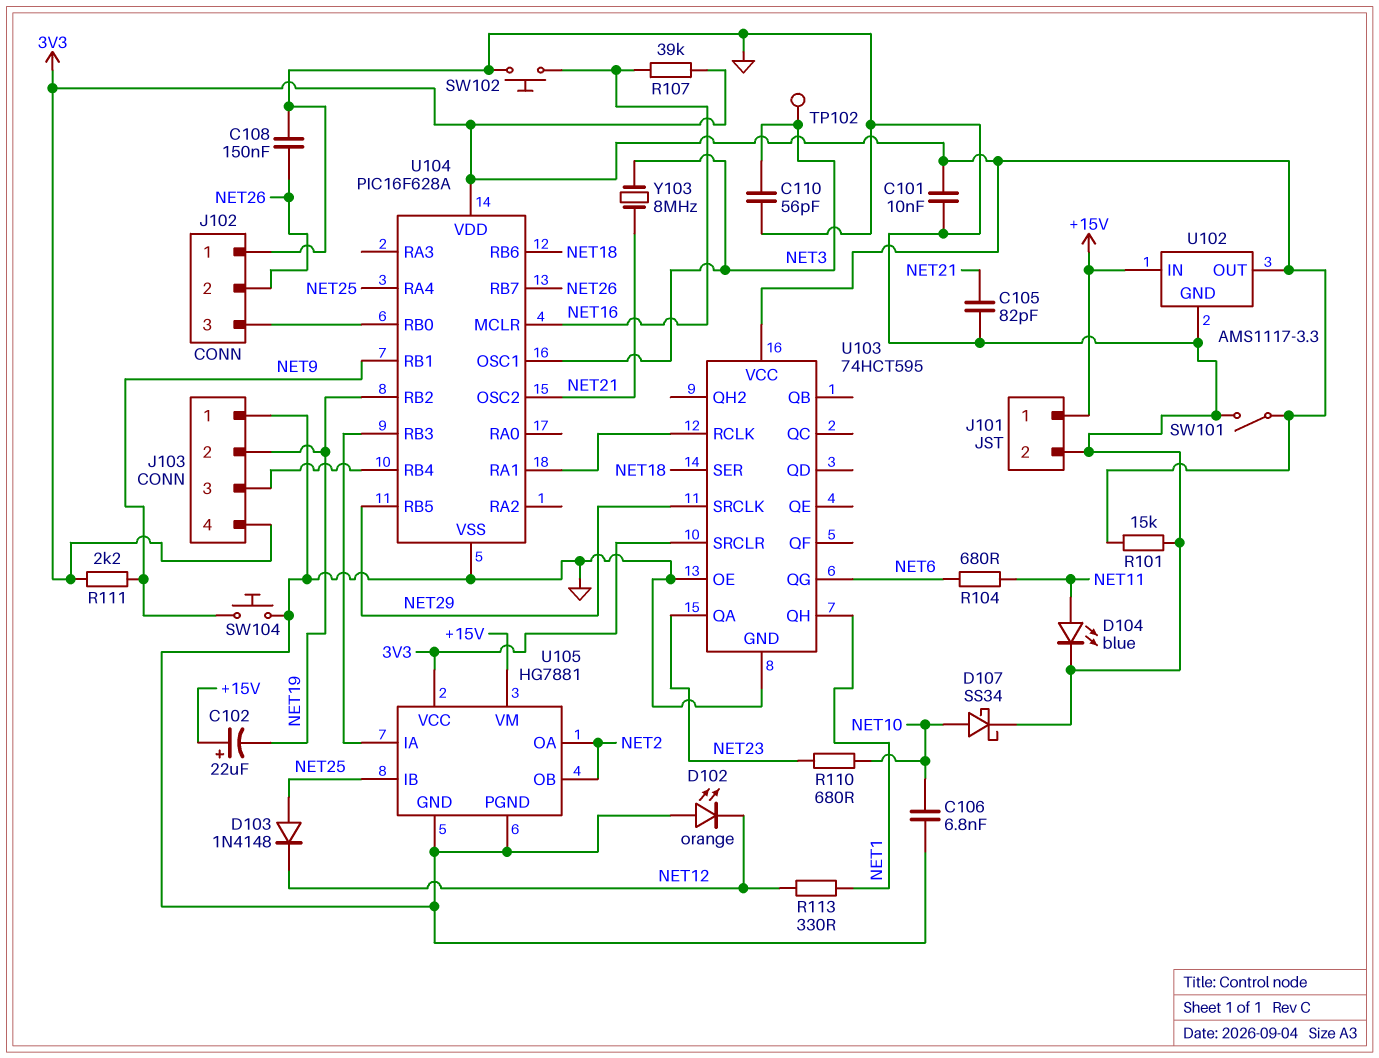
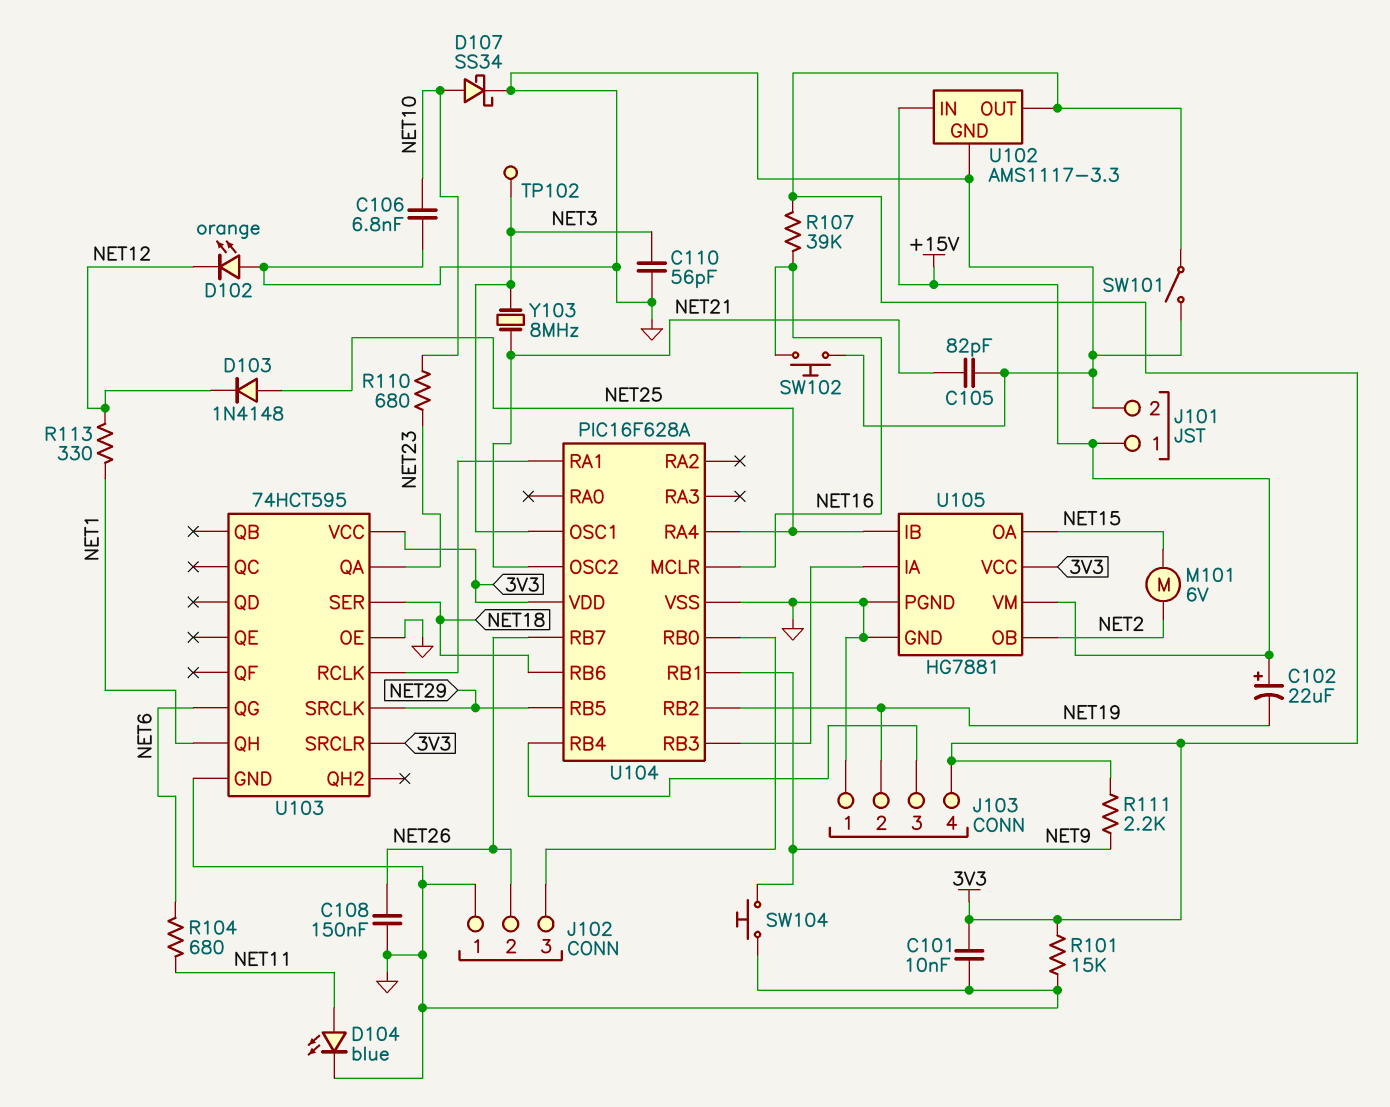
M101: none -> motor 6V (NET2, NET15)
U105 pin OA: NET2 -> NET15

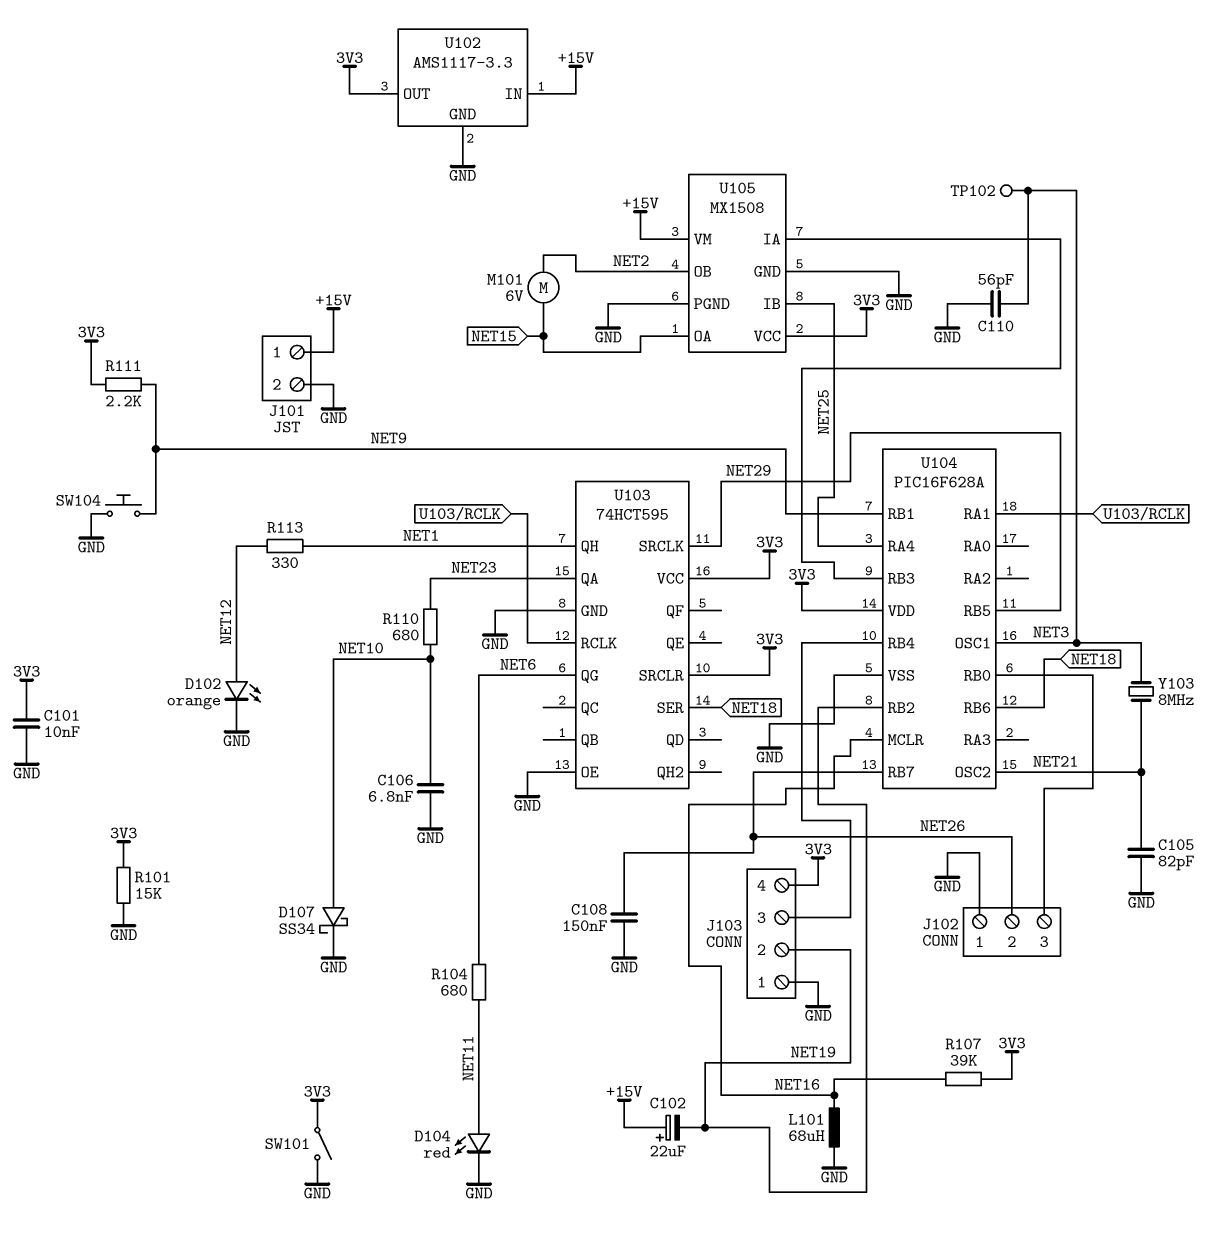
D102: LED orange (A GND, K NET12) -> LED orange (A NET12, K GND)
D103: diode 1N4148 (A NET25, K NET12) -> none
D104: LED blue (A NET11, K GND) -> LED red (A NET11, K GND)
L101: none -> 68uH (GND, NET16)
SW102: button (GND, NET16) -> none
U105: HG7881 -> MX1508

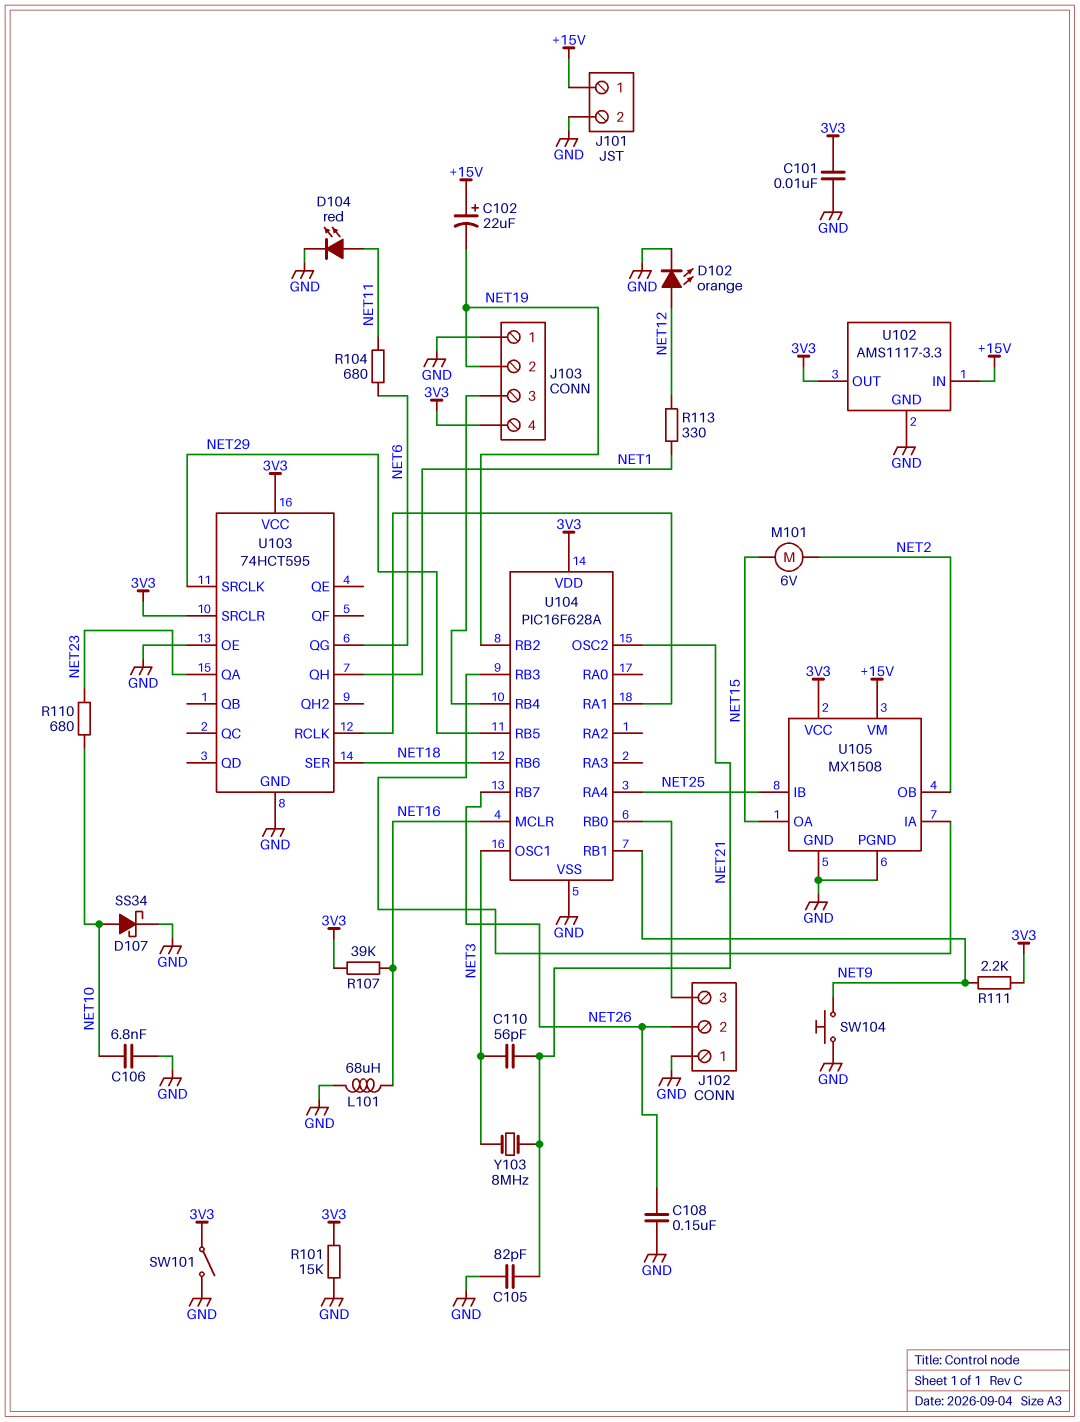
C110: 56pF (GND, NET3) -> 56pF (NET3, NET21)
TP102: test point (NET3) -> none

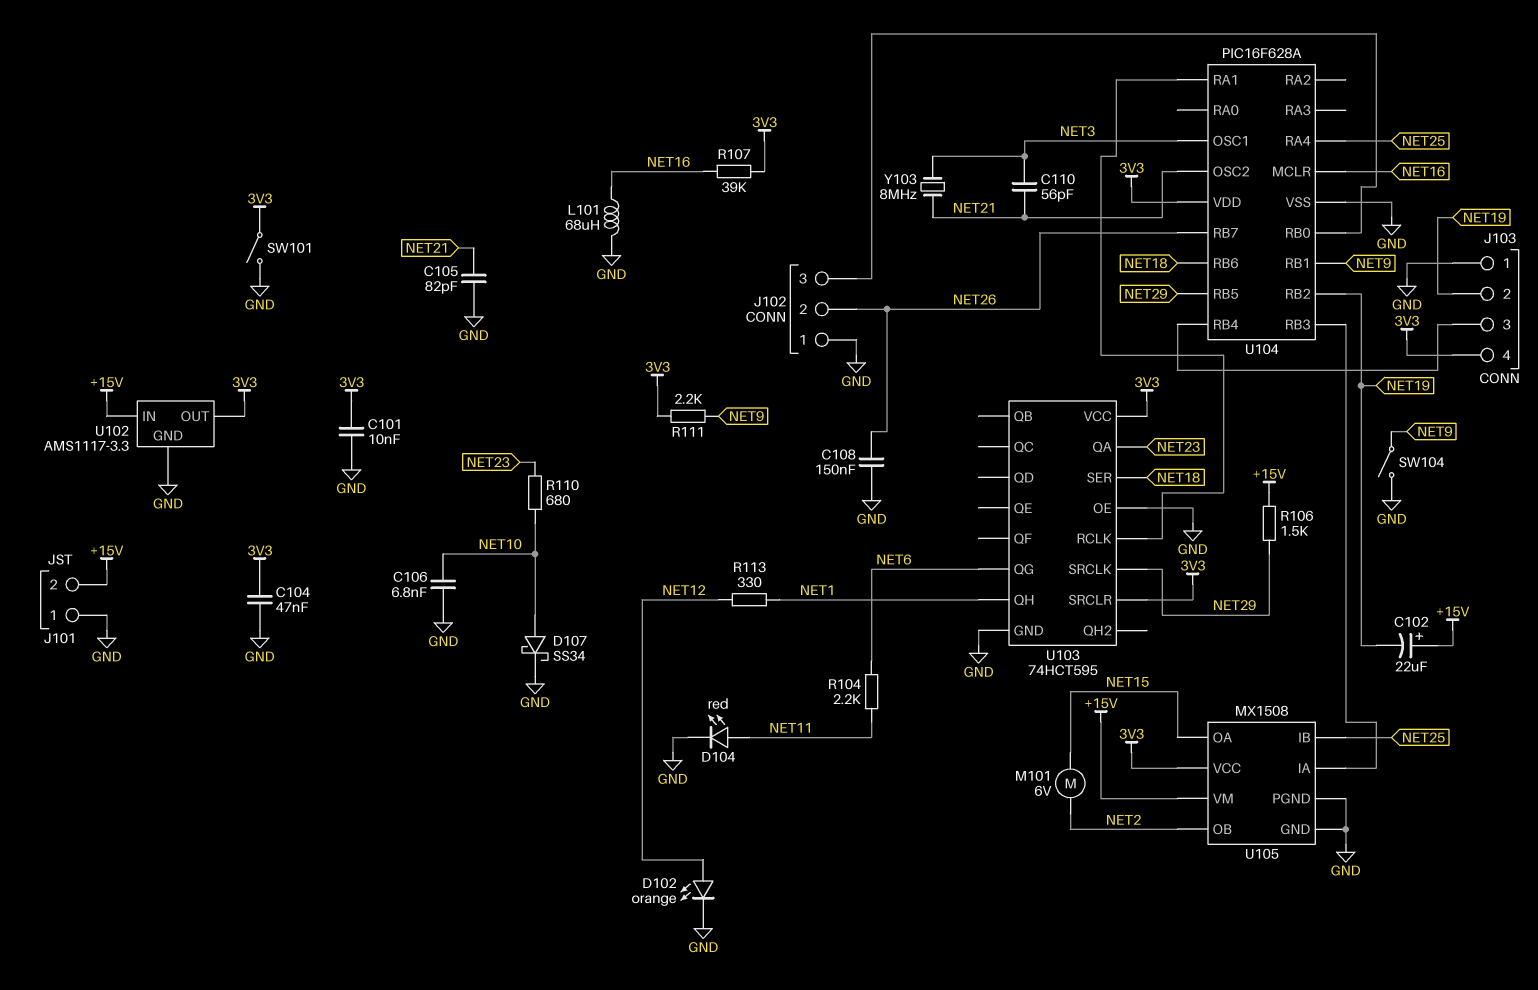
C104: none -> 47nF (3V3, GND)
J101 pin 1: +15V -> GND
J101 pin 2: GND -> +15V
R101: 15k (3V3, GND) -> none
R104: 680 (NET6, NET11) -> 2.2k (NET6, NET11)
R106: none -> 1.5k (+15V, NET29)
SW104: button (GND, NET9) -> switch (GND, NET9)

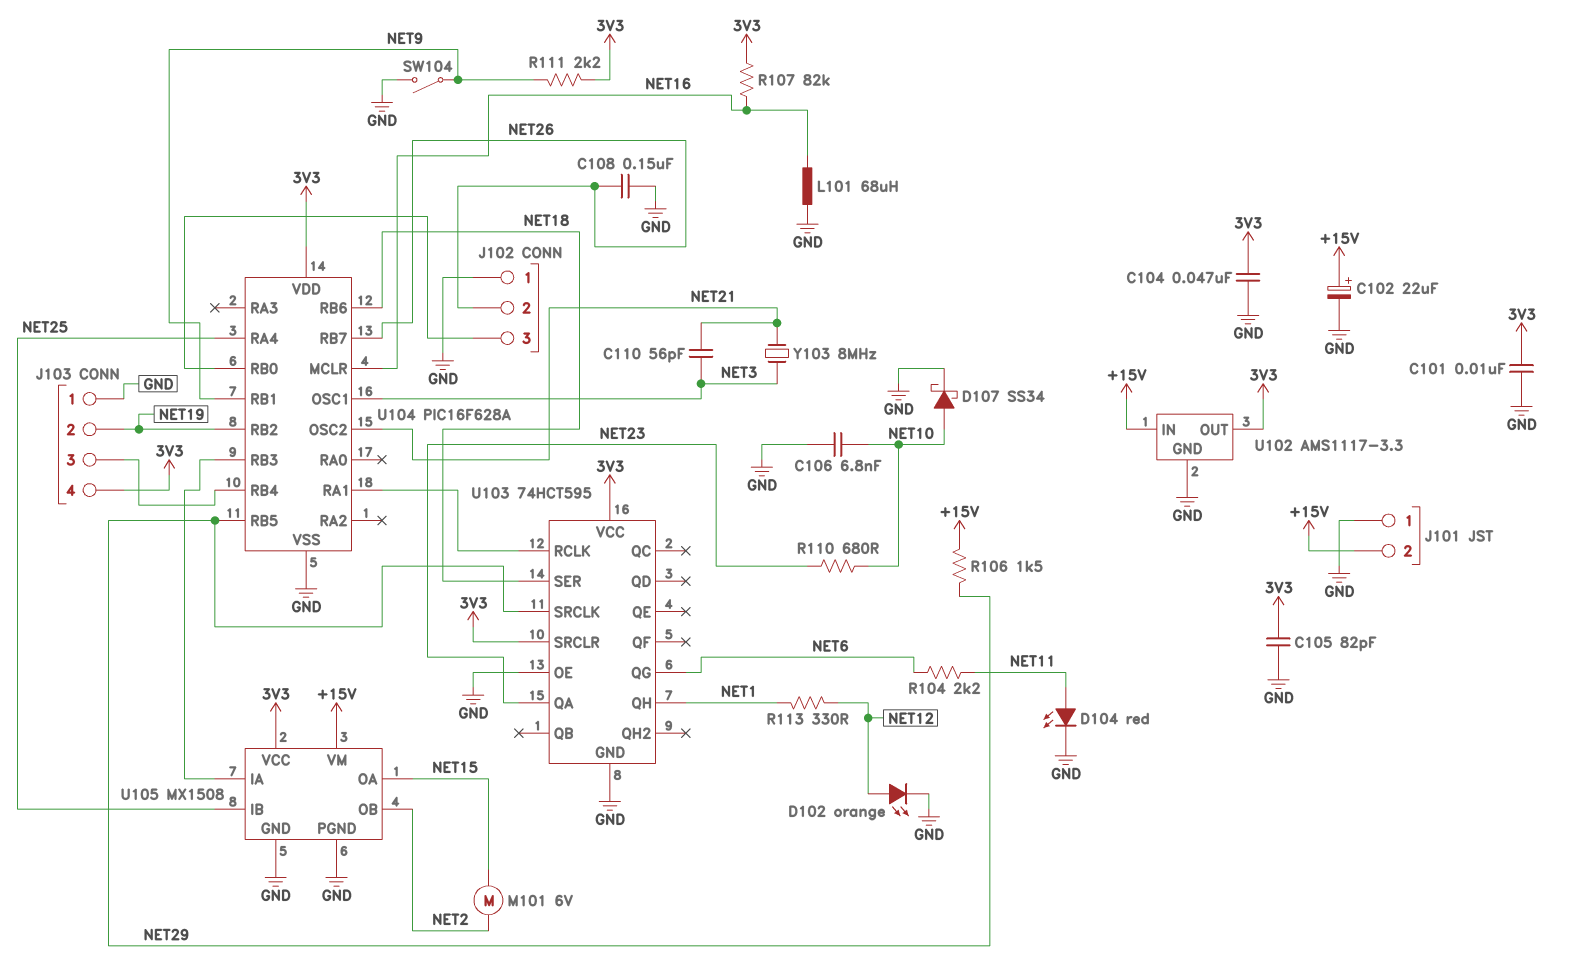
C102: 22uF (plus +15V, minus NET19) -> 22uF (plus +15V, minus GND)
C105: 82pF (GND, NET21) -> 82pF (3V3, GND)
R107: 39k (3V3, NET16) -> 82k (3V3, NET16)
SW101: switch (3V3, GND) -> none

